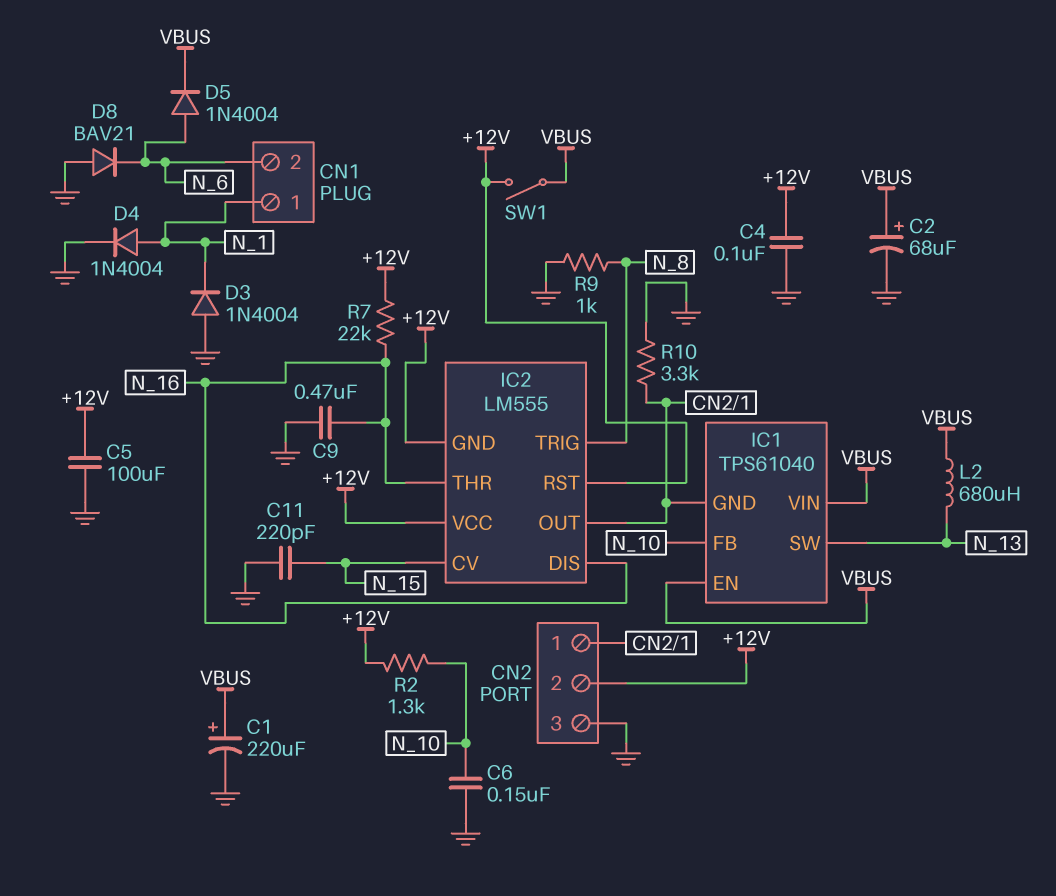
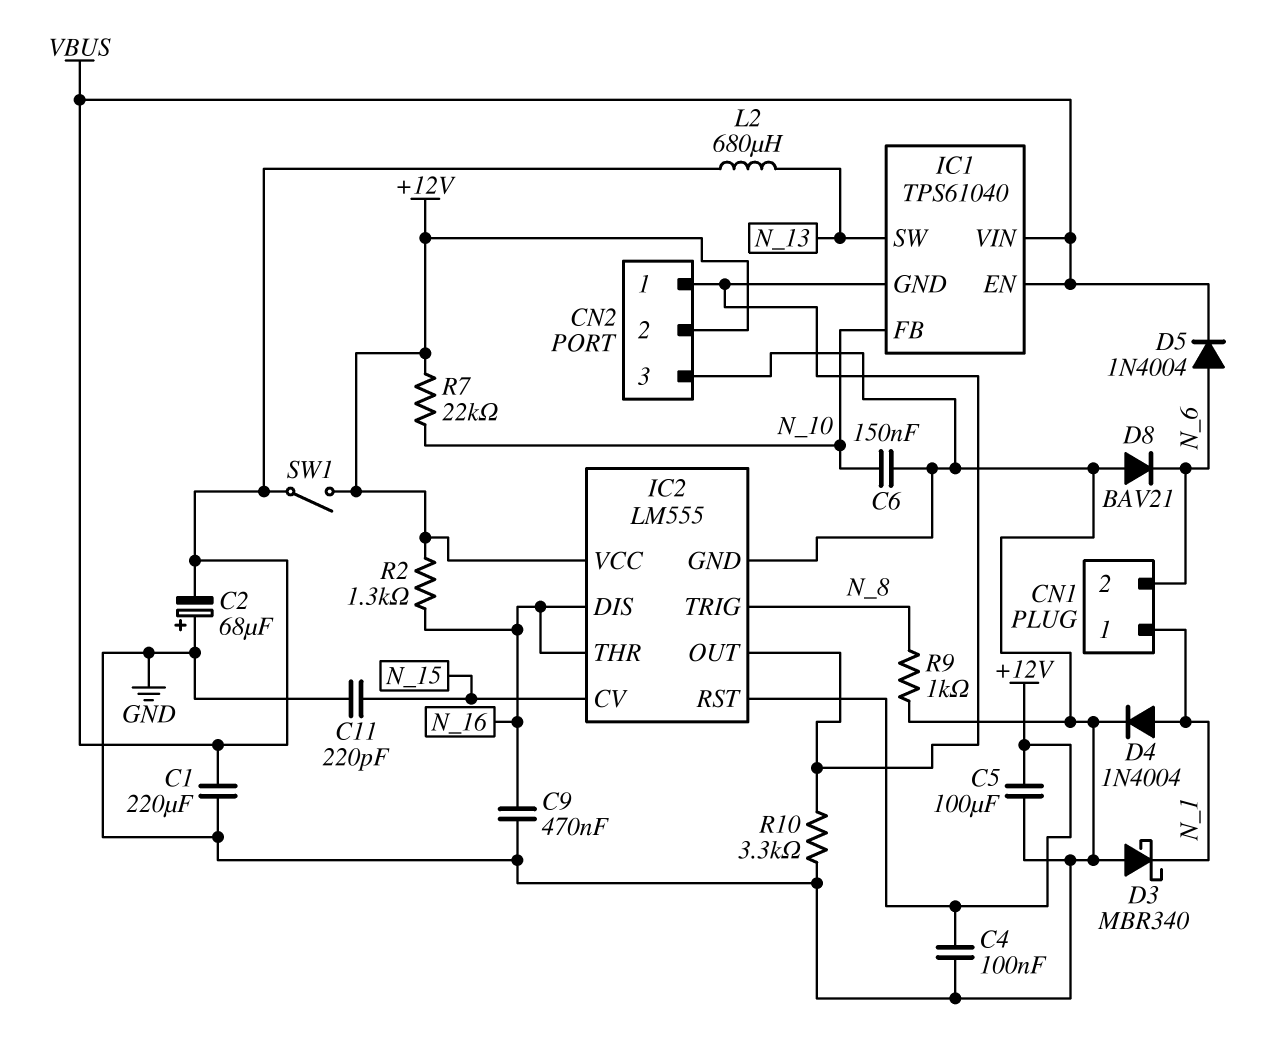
C1: 220uF (plus VBUS, minus GND) -> 220uF (GND, VBUS)
C2: 68uF (plus VBUS, minus GND) -> 68uF (plus GND, minus VBUS)
D3: diode 1N4004 (A GND, K N_1) -> schottky MBR340 (A GND, K N_1)
IC2 pin GND: +12V -> GND
R2: 1.3k (+12V, N_10) -> 1.3k (+12V, N_16)
R7: 22k (+12V, N_16) -> 22k (+12V, N_10)

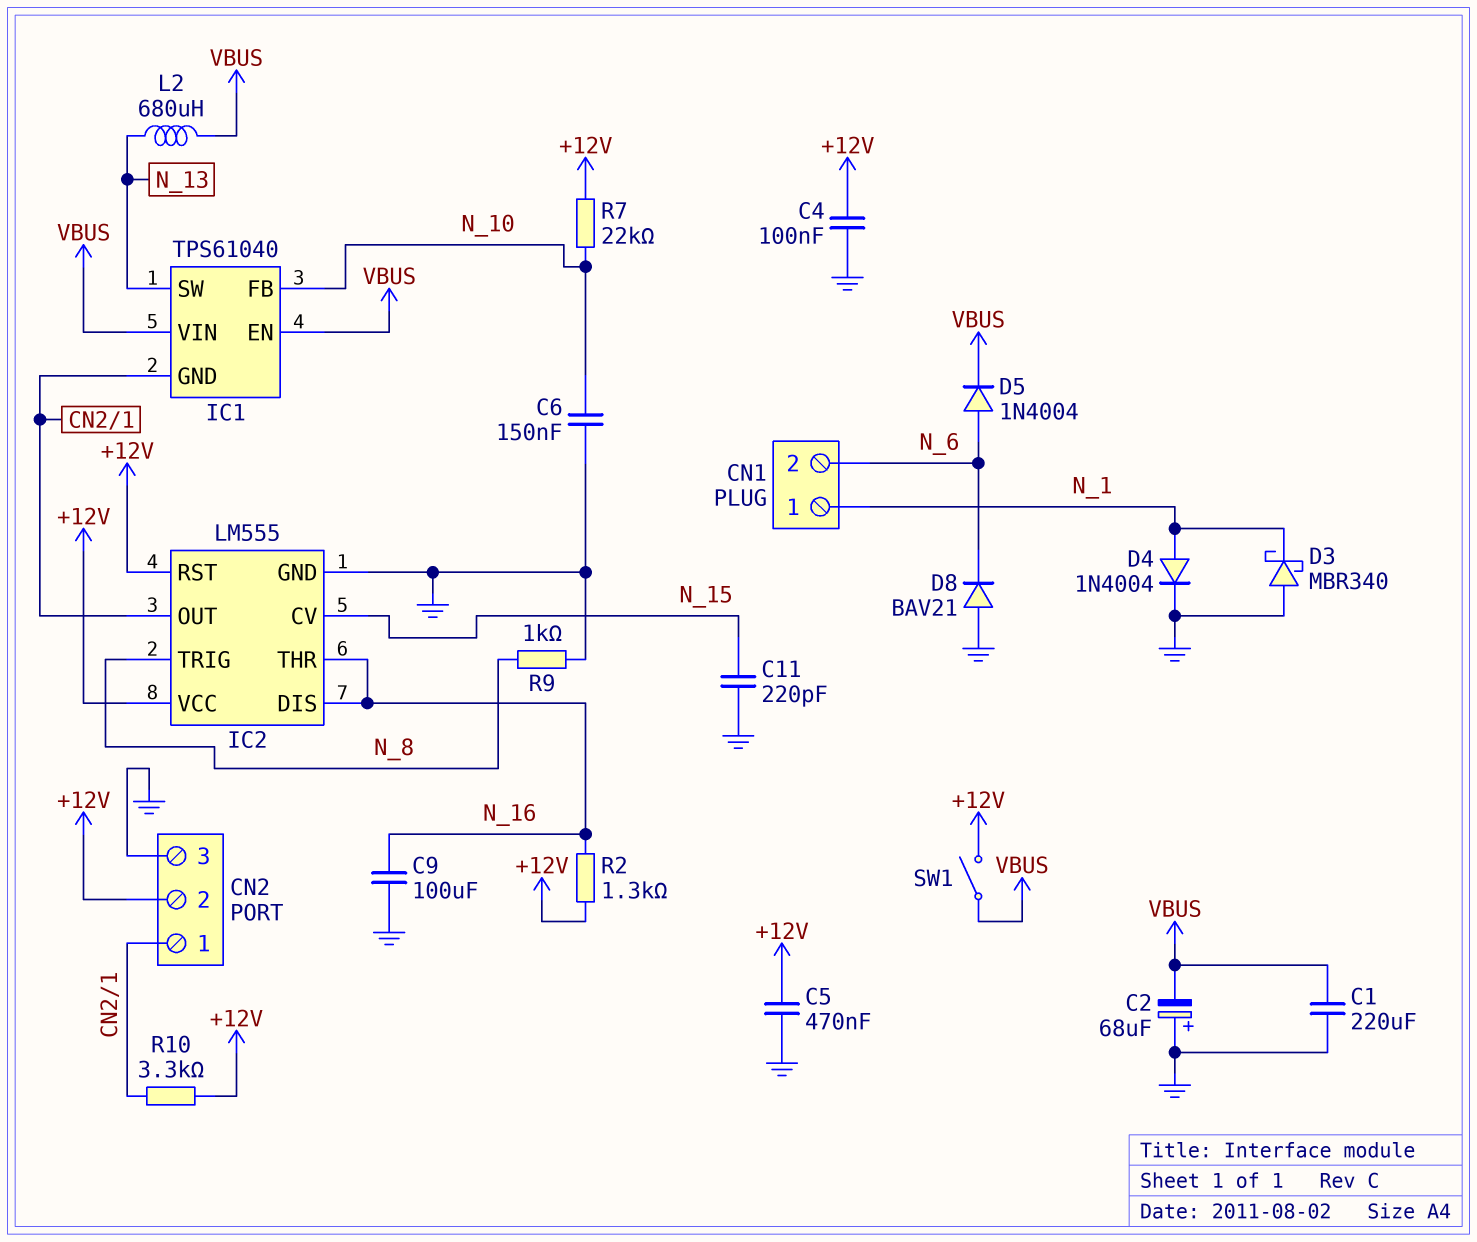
C5: 100uF (+12V, GND) -> 470nF (+12V, GND)
C9: 470nF (GND, N_16) -> 100uF (GND, N_16)
R10: 3.3k (CN2/1, GND) -> 3.3k (+12V, CN2/1)

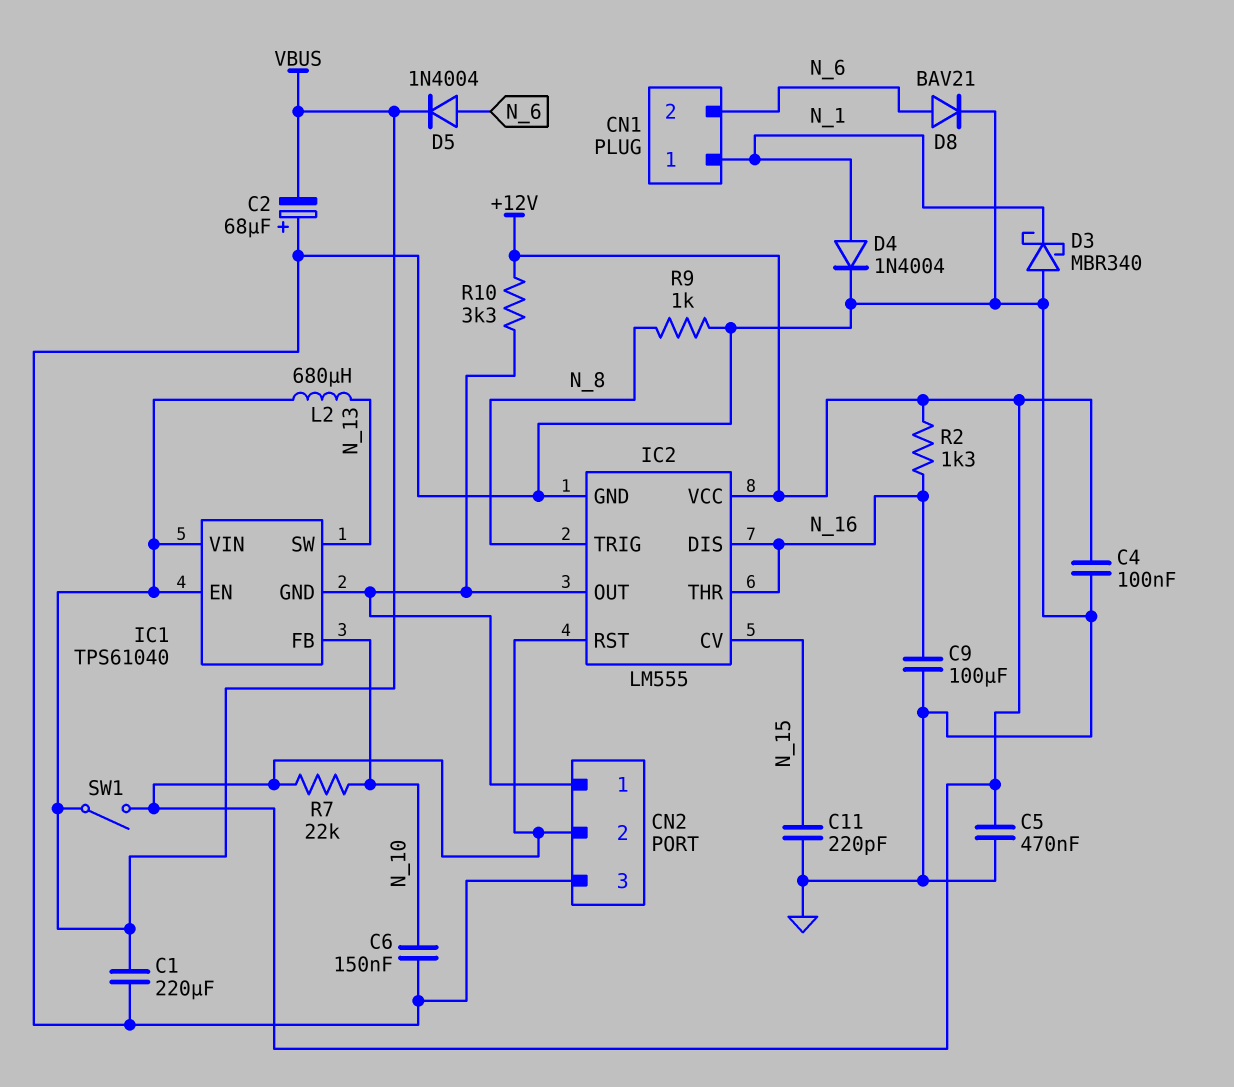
D8: diode BAV21 (A GND, K N_6) -> diode BAV21 (A N_6, K GND)

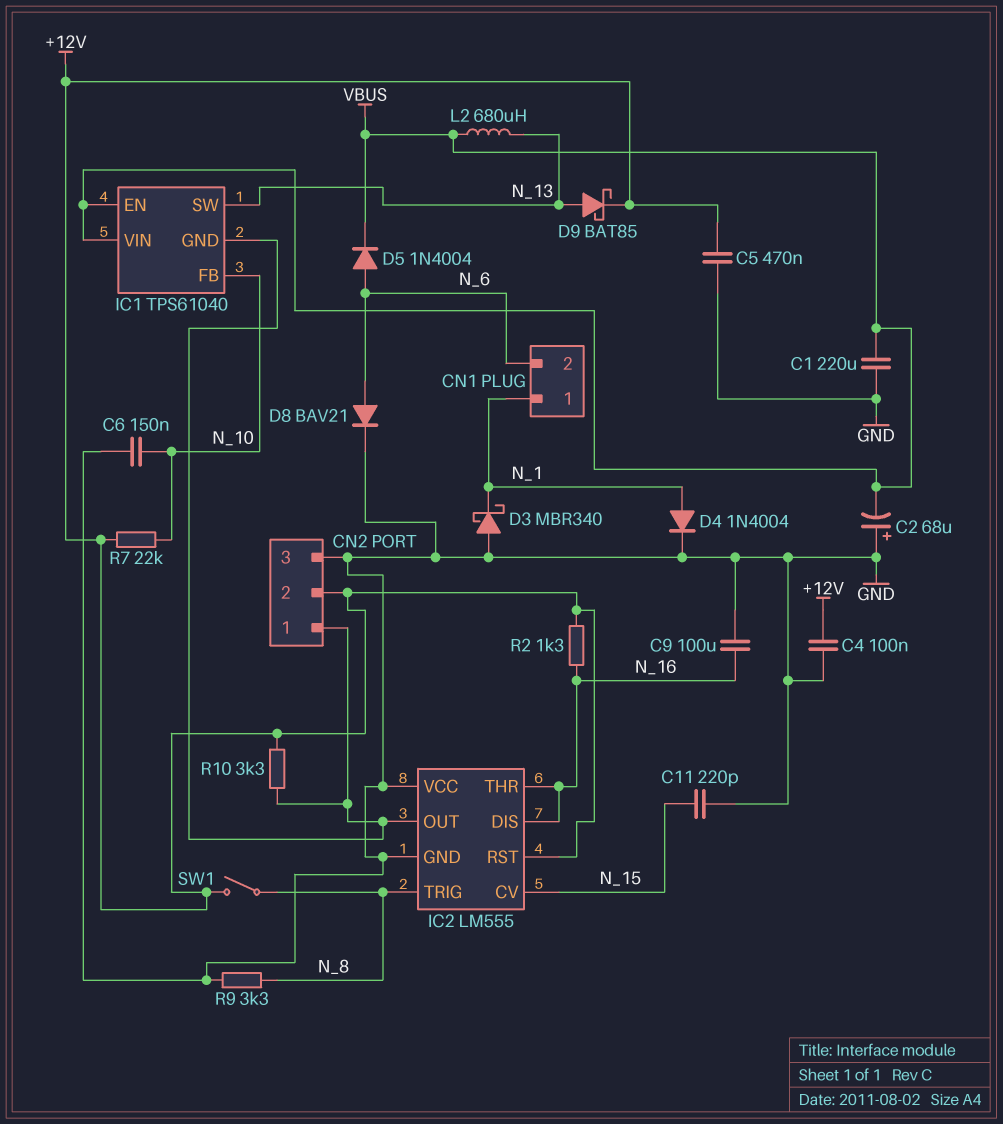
D9: none -> schottky BAT85 (A N_13, K +12V)
IC2 pin VCC: +12V -> GND
R9: 1k (GND, N_8) -> 3.3k (GND, N_8)
SW1: switch (+12V, VBUS) -> switch (+12V, N_8)

